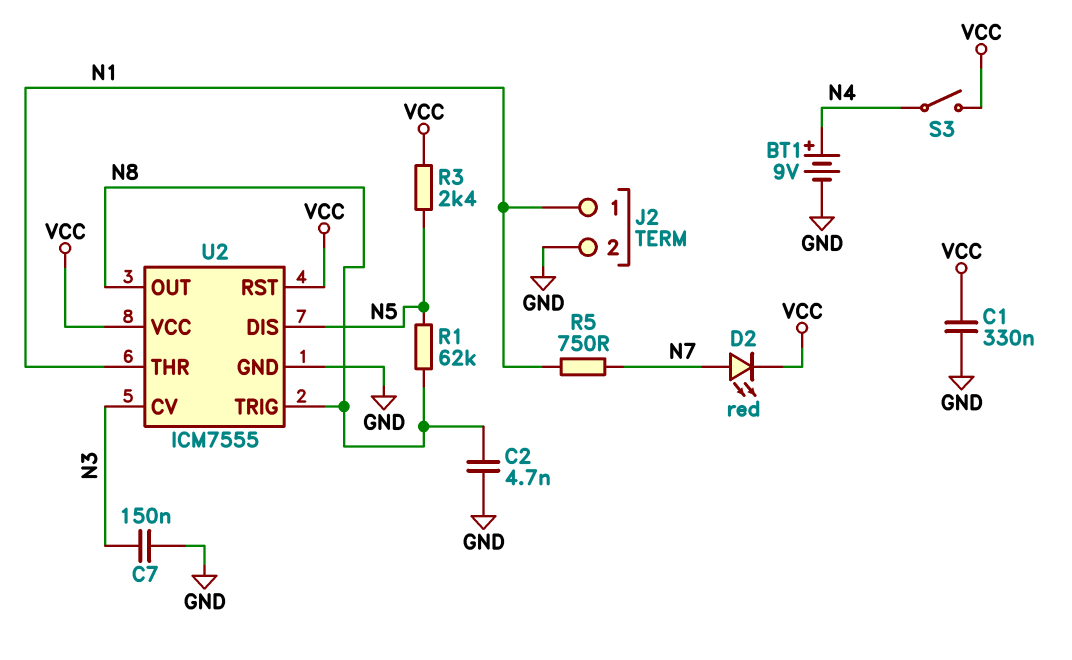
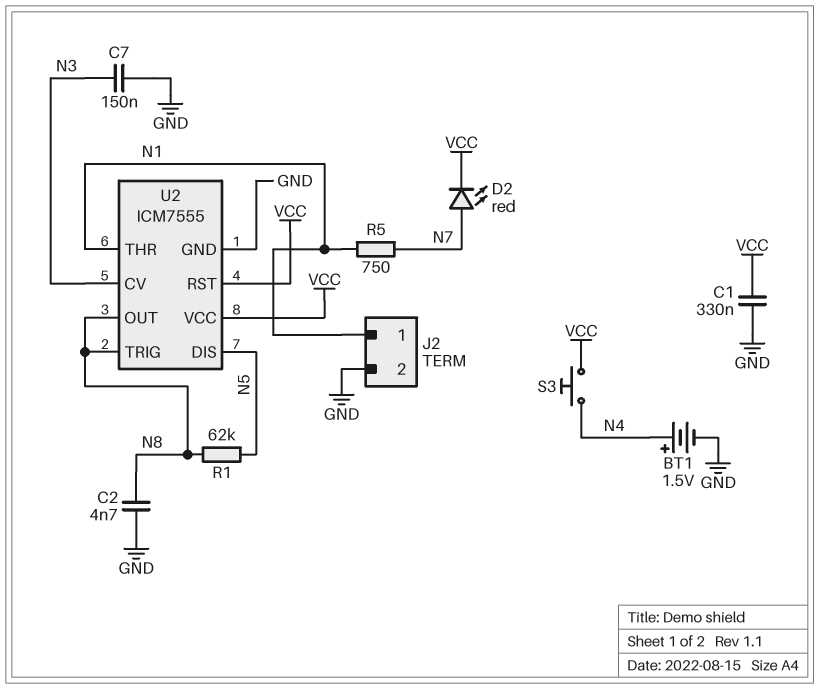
BT1: 9V (plus N4, minus GND) -> 1.5V (plus N4, minus GND)
R3: 2.4k (N5, VCC) -> none
S3: switch (N4, VCC) -> button (N4, VCC)

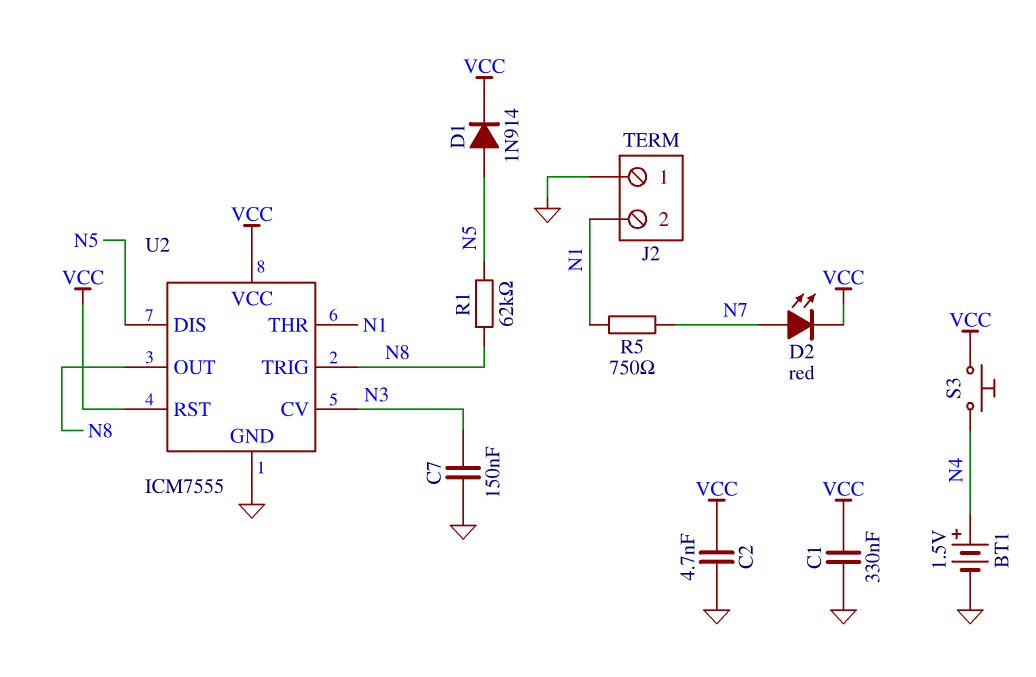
C2: 4.7nF (GND, N8) -> 4.7nF (GND, VCC)
D1: none -> diode 1N914 (A N5, K VCC)
J2 pin 1: N1 -> GND
J2 pin 2: GND -> N1

